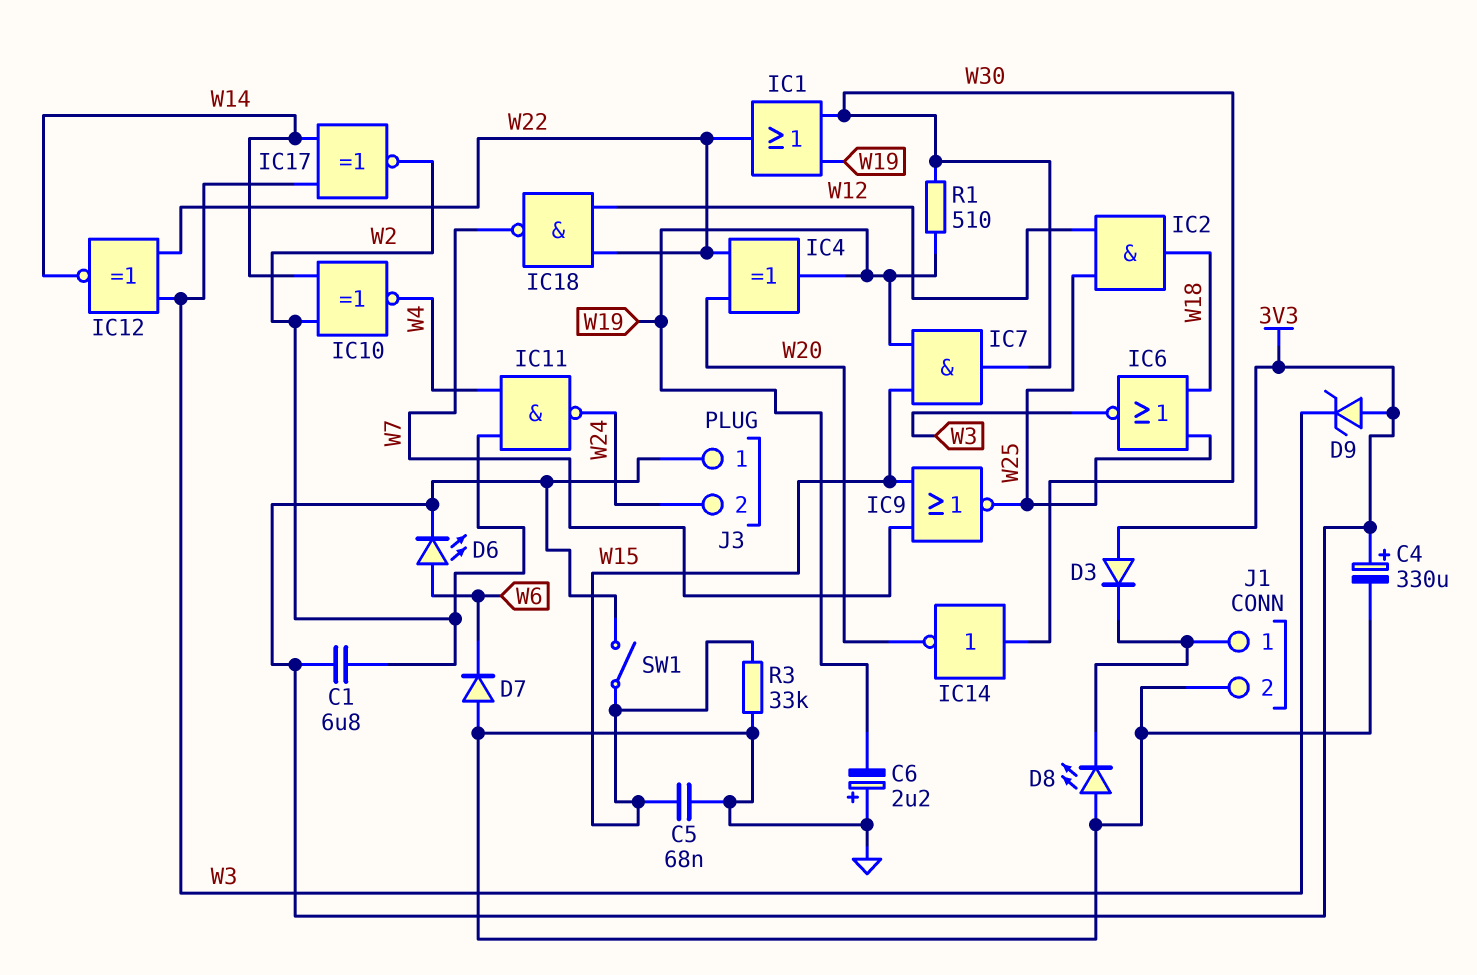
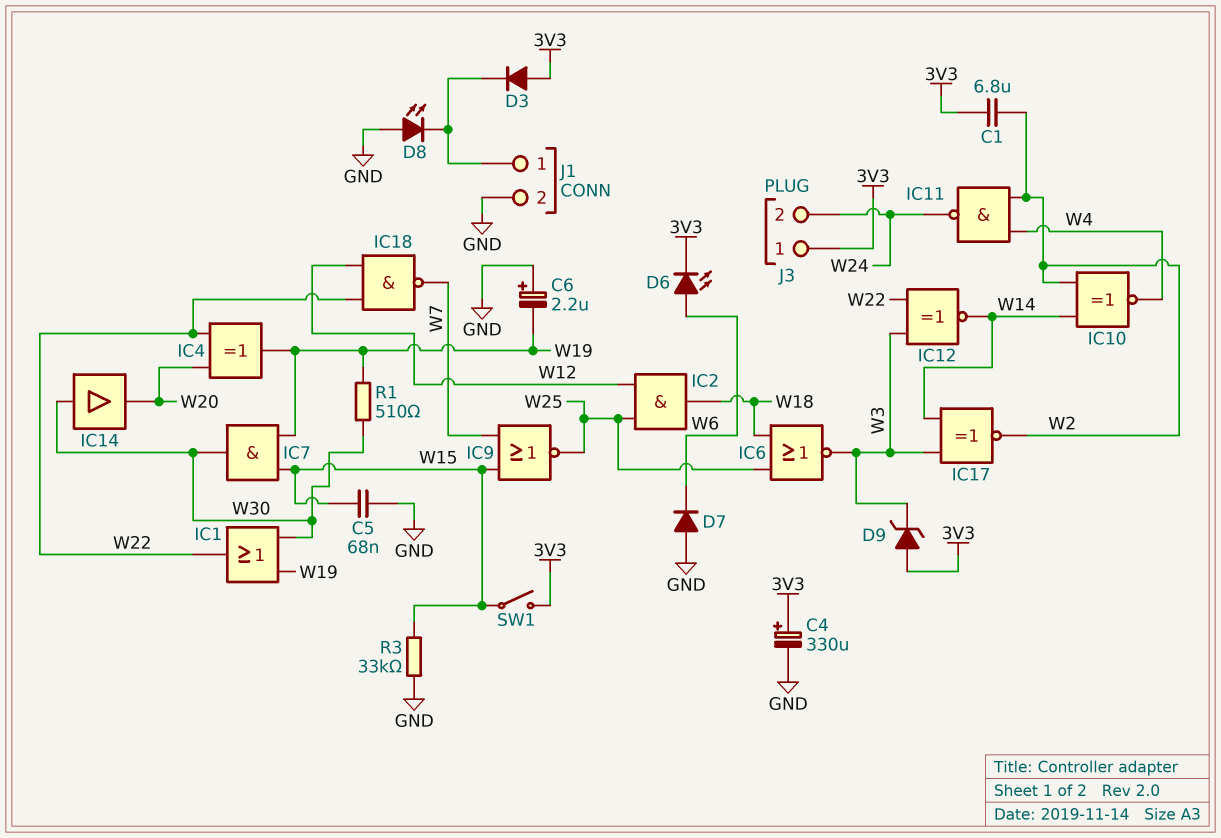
IC14: NOT (in W30, out W20) -> buffer (in W30, out W20)

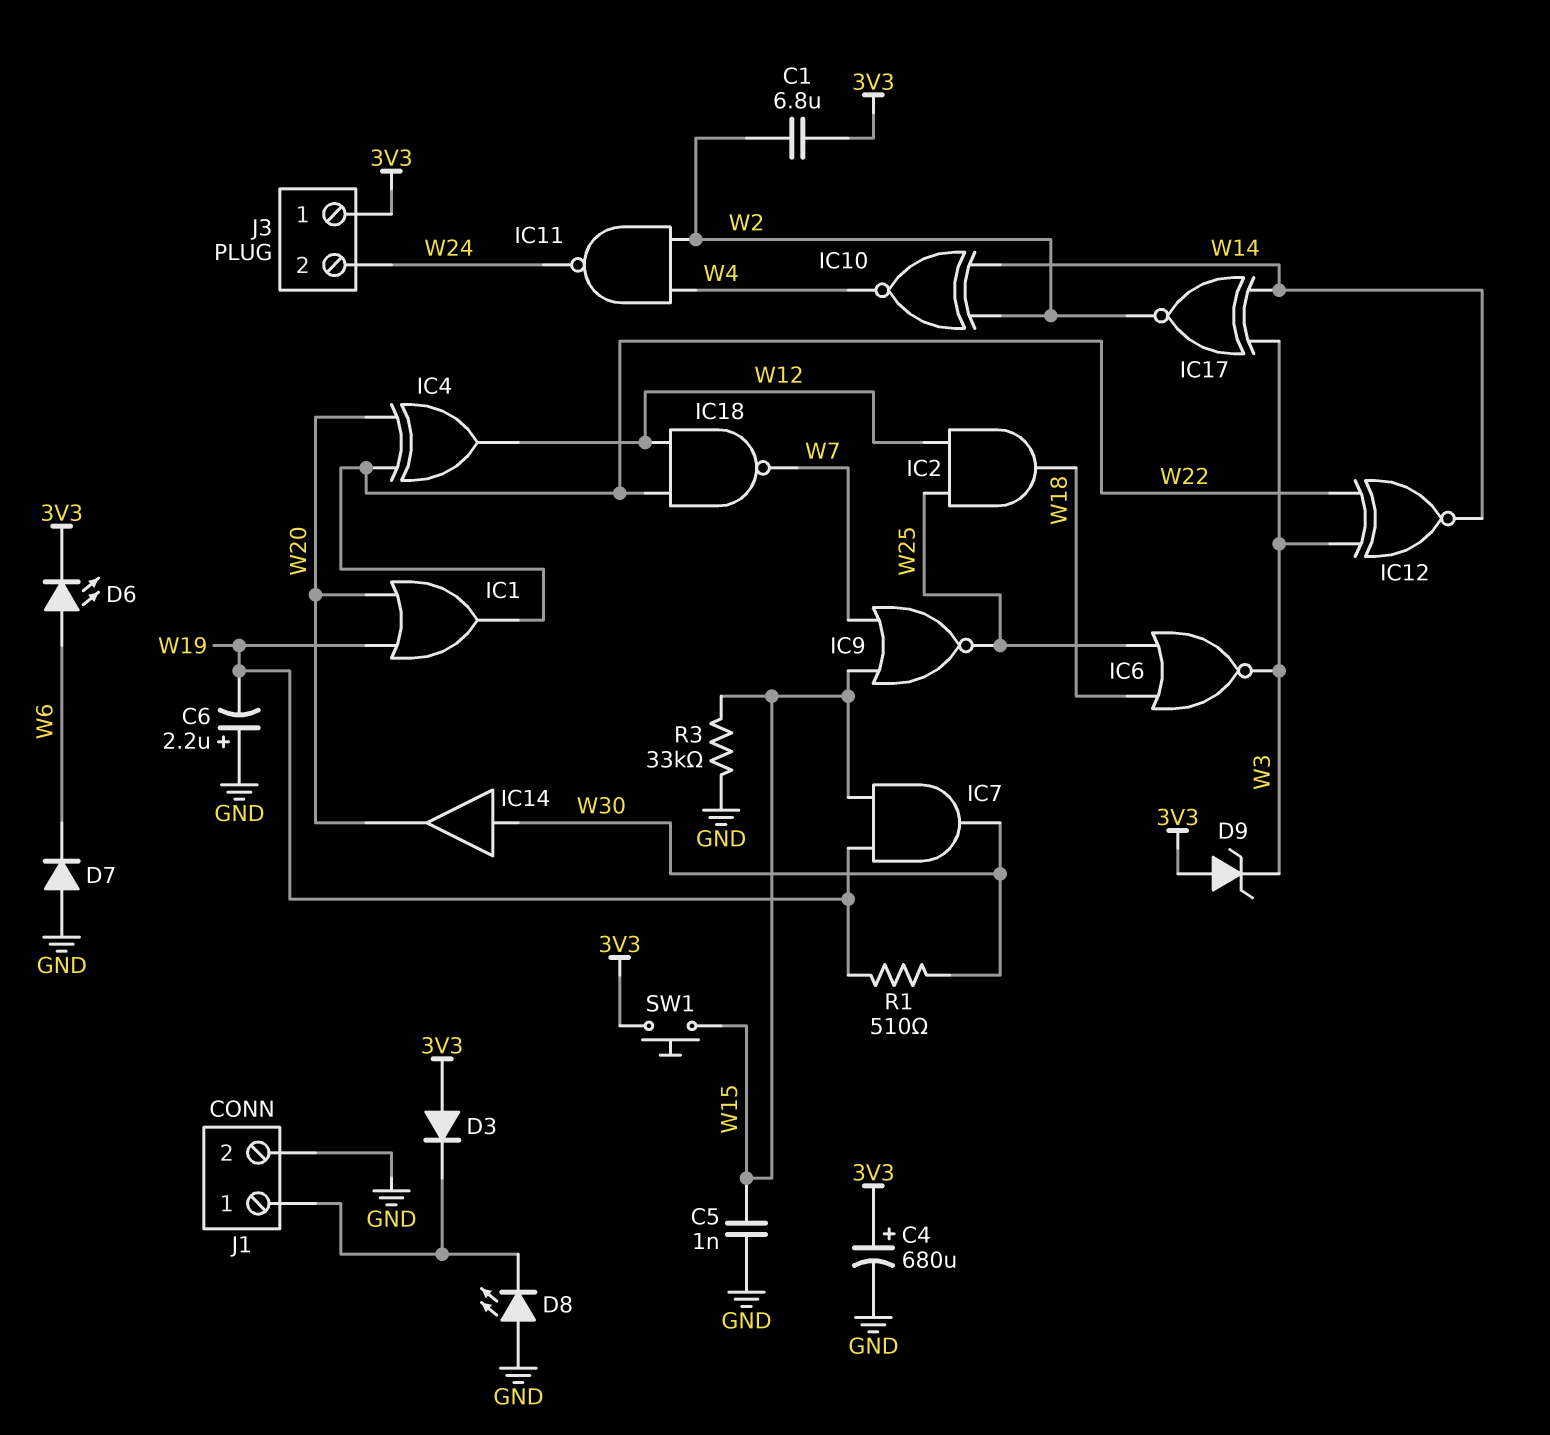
C4: 330uF (plus 3V3, minus GND) -> 680uF (plus 3V3, minus GND)
C5: 68nF (GND, W15) -> 1nF (GND, W15)
IC1: OR (in W19, in W30, out W22) -> OR (in W19, in W20, out W22)
IC4: XOR (in W20, in W22, out W19) -> XOR (in W20, in W22, out W12)
SW1: switch (3V3, W15) -> button (3V3, W15)

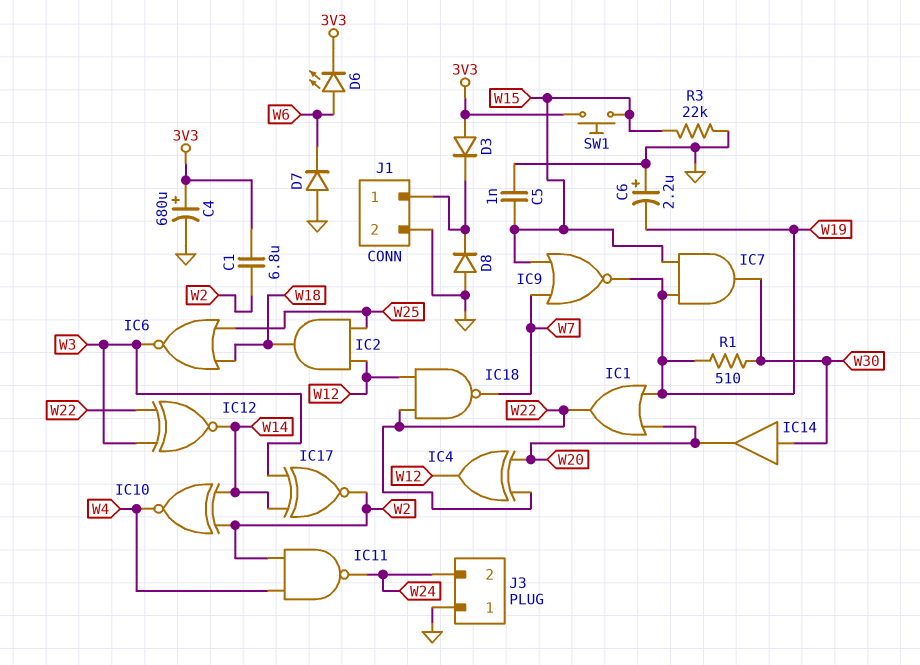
D8: LED (A GND, K J1/1) -> diode (A GND, K J1/1)
D9: zener (A 3V3, K W3) -> none
IC9: NOR (in W7, in W15, out W25) -> NOR (in W7, in W15, out W19)
J3 pin 1: 3V3 -> GND
R3: 33k (GND, W15) -> 22k (GND, W15)

